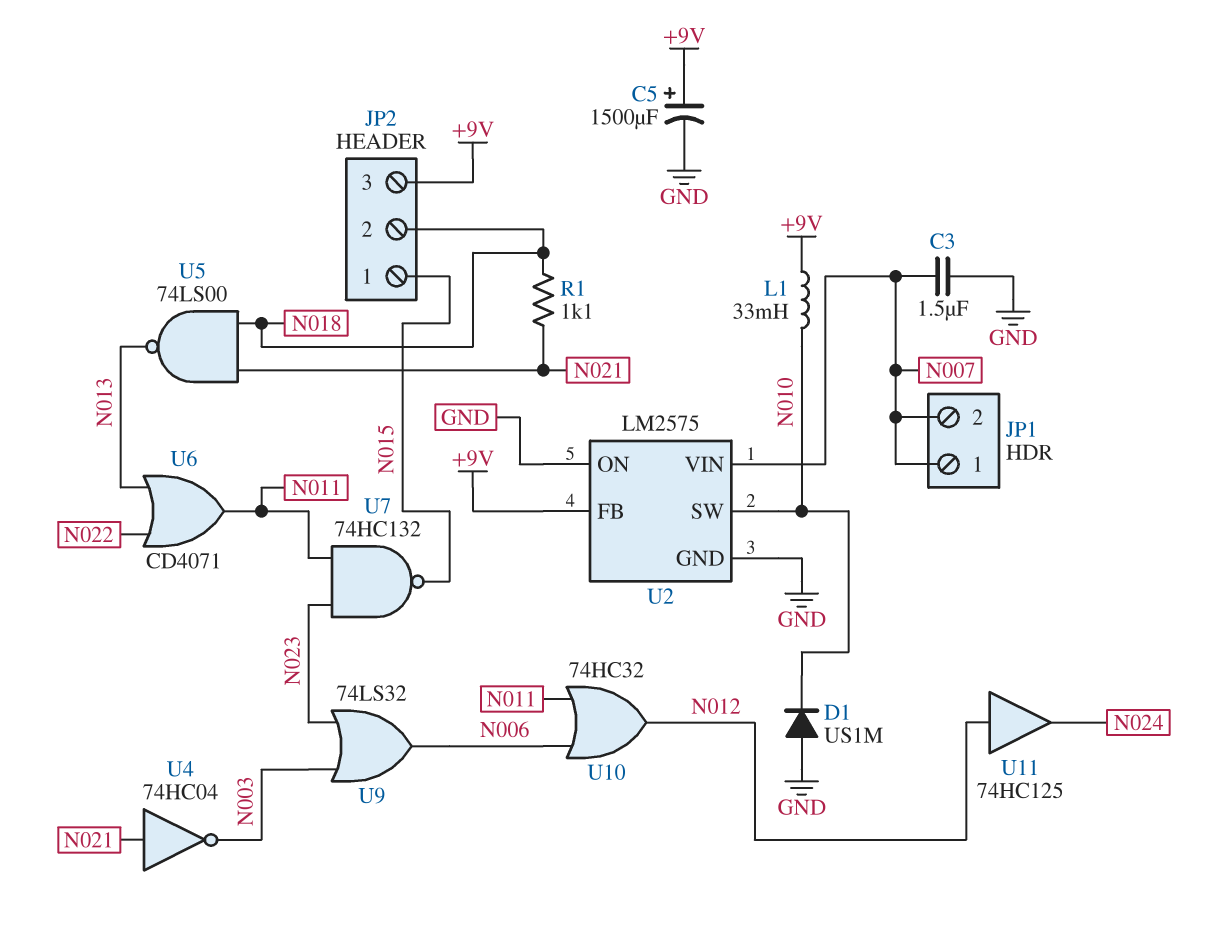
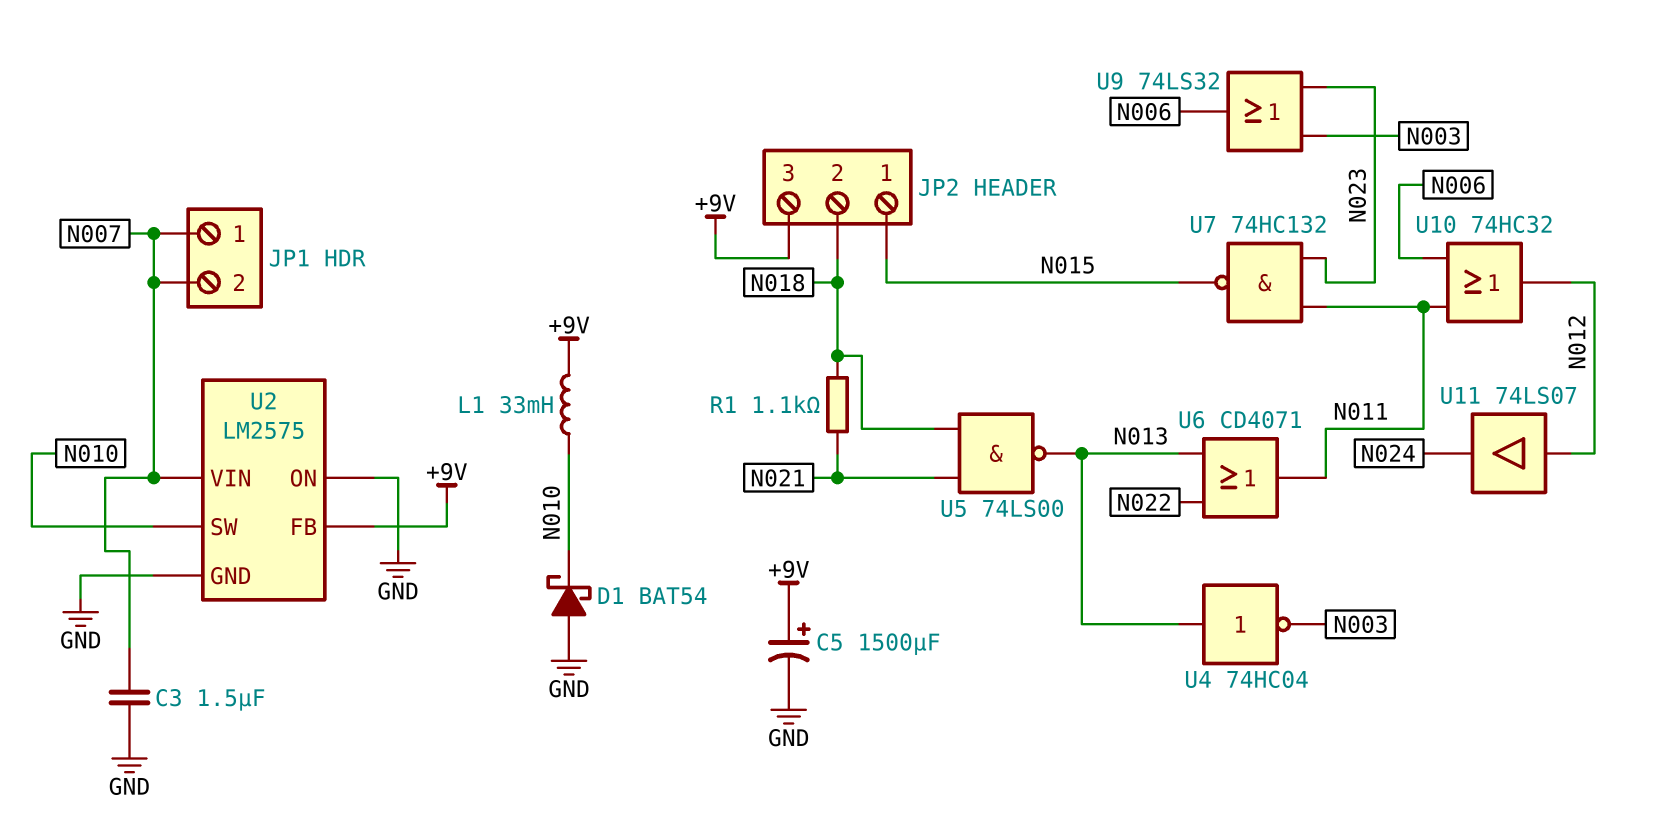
D1: diode US1M (A GND, K N010) -> schottky BAT54 (A GND, K N010)
U4: NOT 74HC04 (in N021, out N003) -> NOT 74HC04 (in N013, out N003)
U11: buffer 74HC125 (in N012, out N024) -> buffer 74LS07 (in N012, out N024)

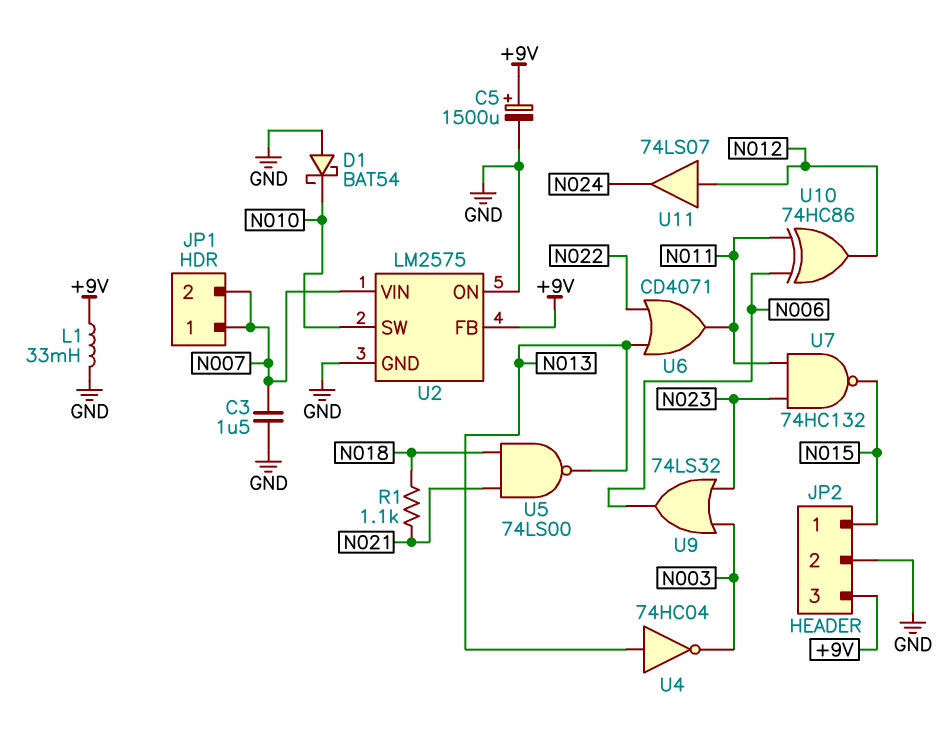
JP2 pin 2: N018 -> GND
L1: 33mH (+9V, N010) -> 33mH (+9V, GND)
U10: OR 74HC32 (in N006, in N011, out N012) -> XOR 74HC86 (in N006, in N011, out N012)

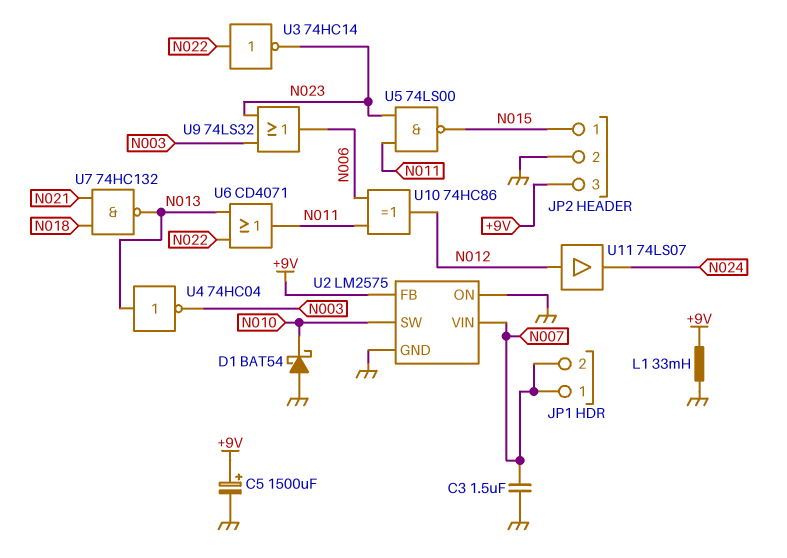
R1: 1.1k (N018, N021) -> none
U3: none -> NOT 74HC14 (in N022, out N023)
U5: NAND 74LS00 (in N018, in N021, out N013) -> NAND 74LS00 (in N011, in N023, out N015)
U7: NAND 74HC132 (in N011, in N023, out N015) -> NAND 74HC132 (in N018, in N021, out N013)

